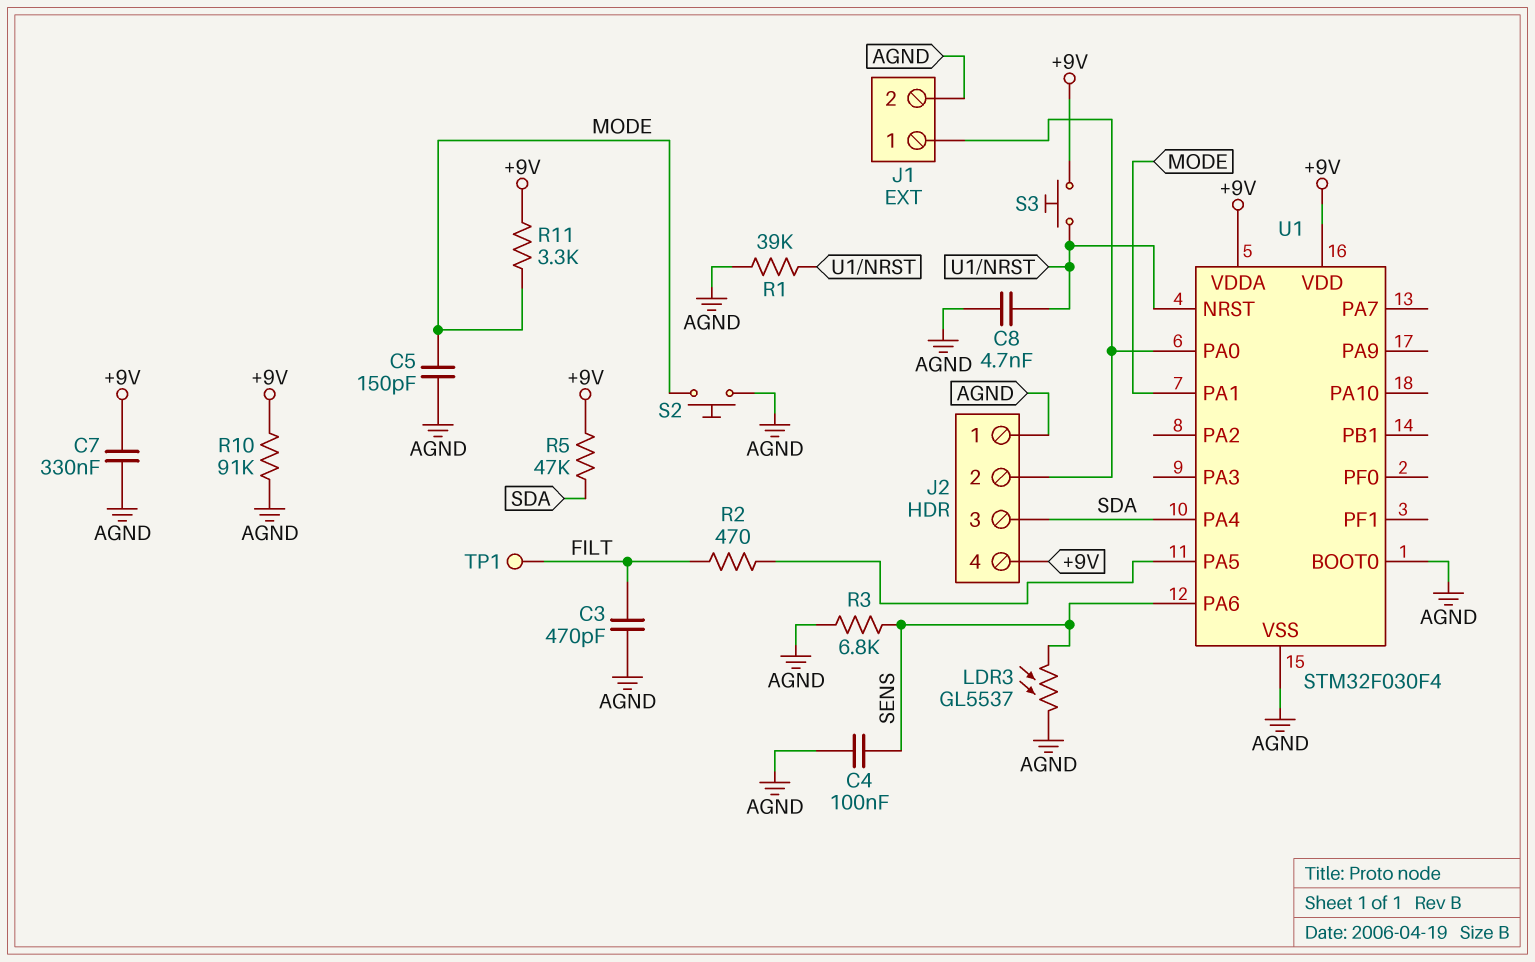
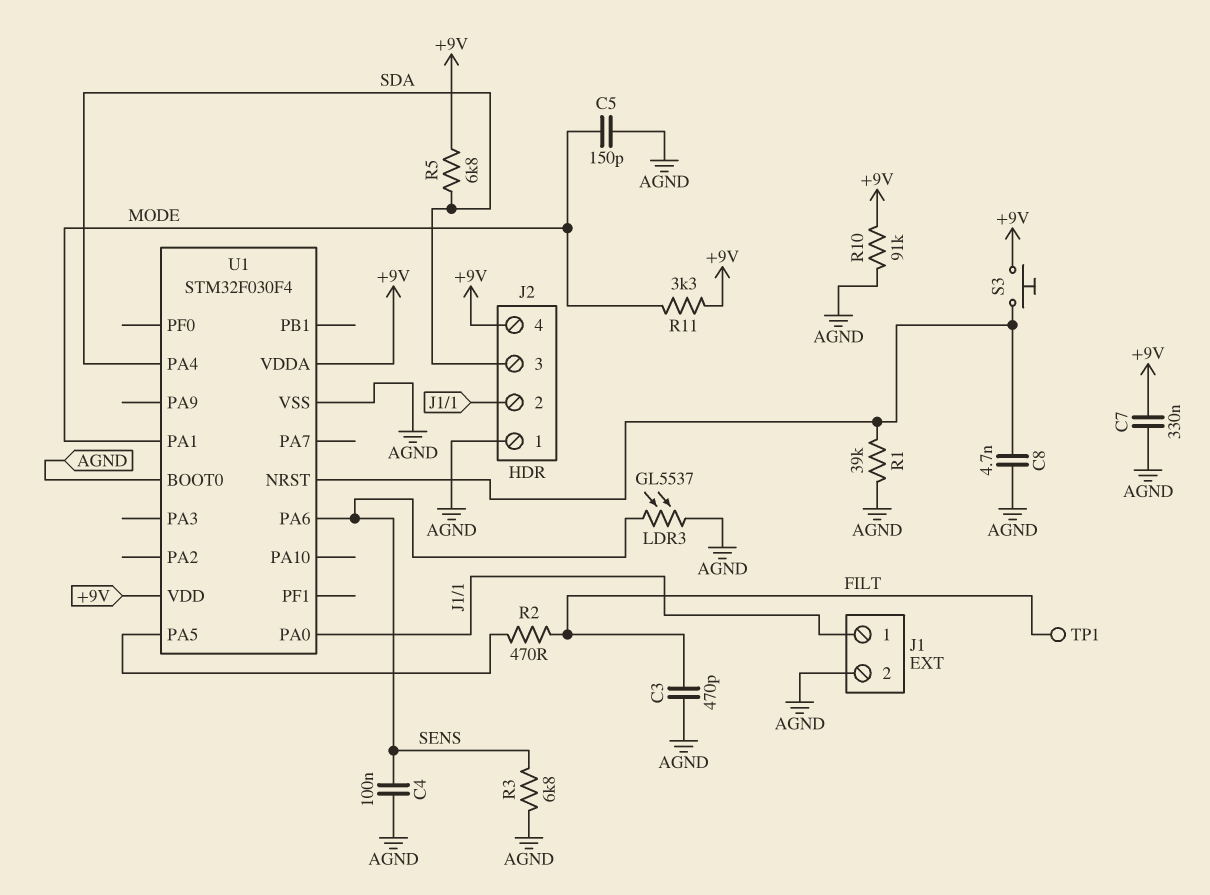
R5: 47k (+9V, SDA) -> 6.8k (+9V, SDA)
S2: button (AGND, MODE) -> none

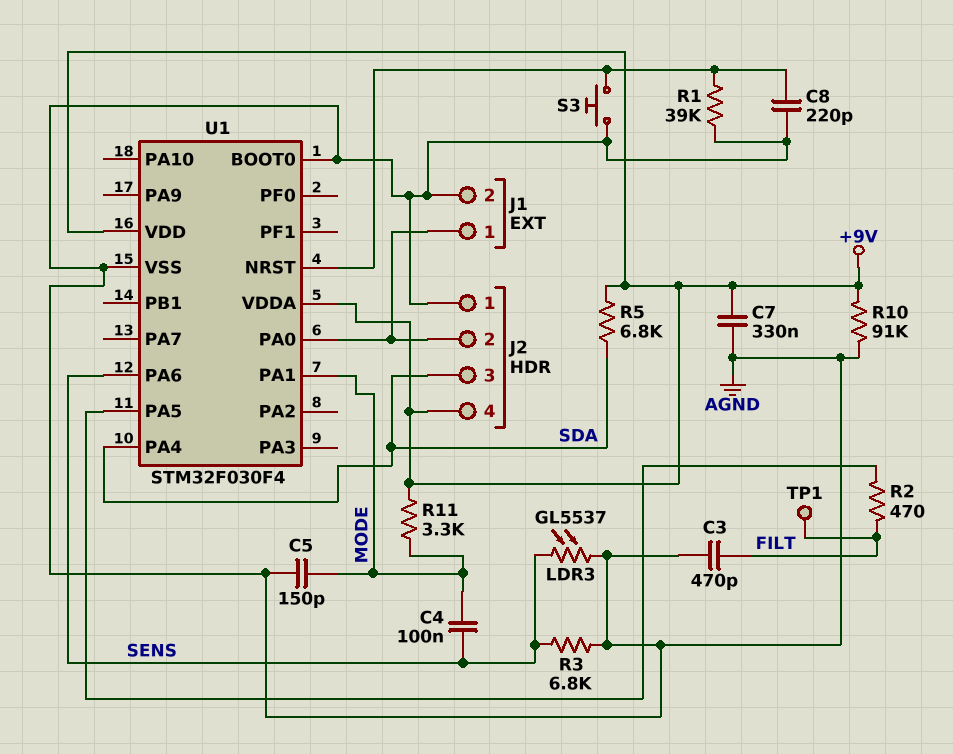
C4: 100nF (AGND, SENS) -> 100nF (MODE, SENS)
C8: 4.7nF (AGND, U1/NRST) -> 220pF (AGND, U1/NRST)
S3: button (+9V, U1/NRST) -> button (AGND, U1/NRST)

